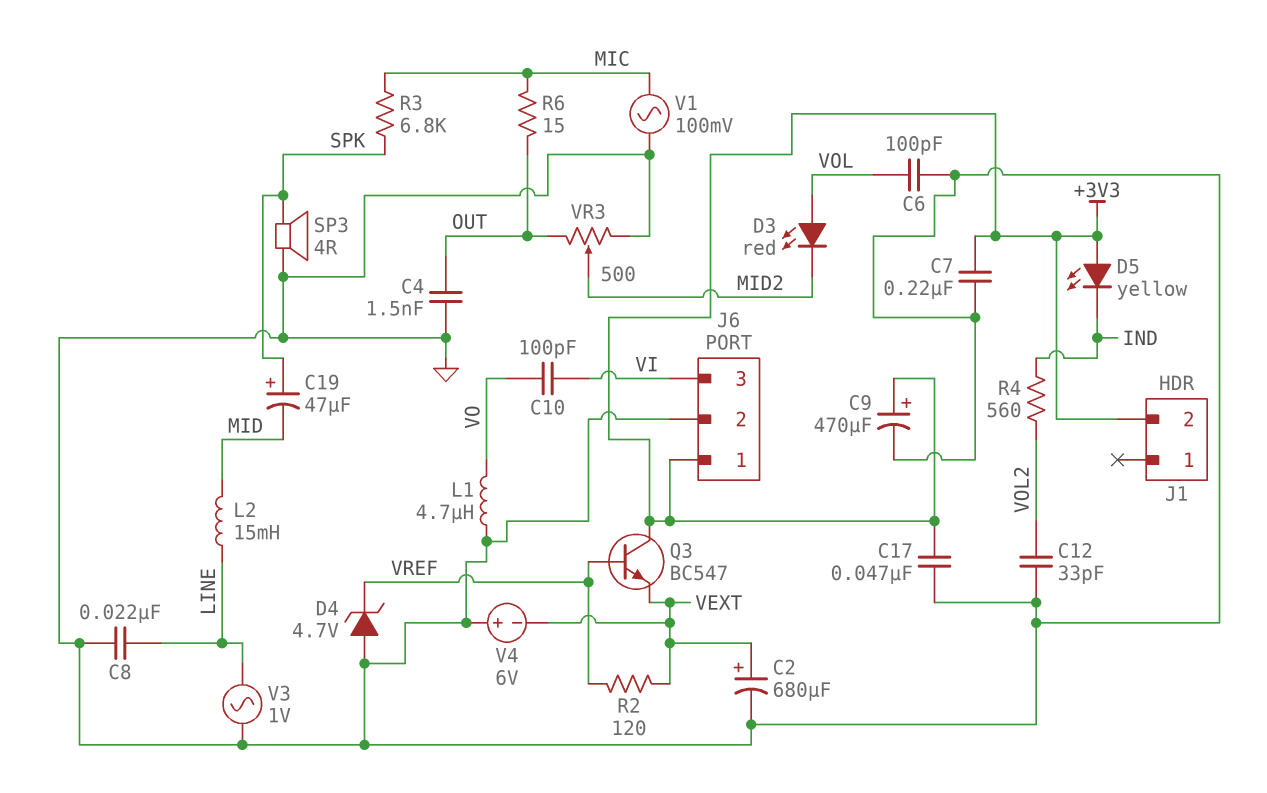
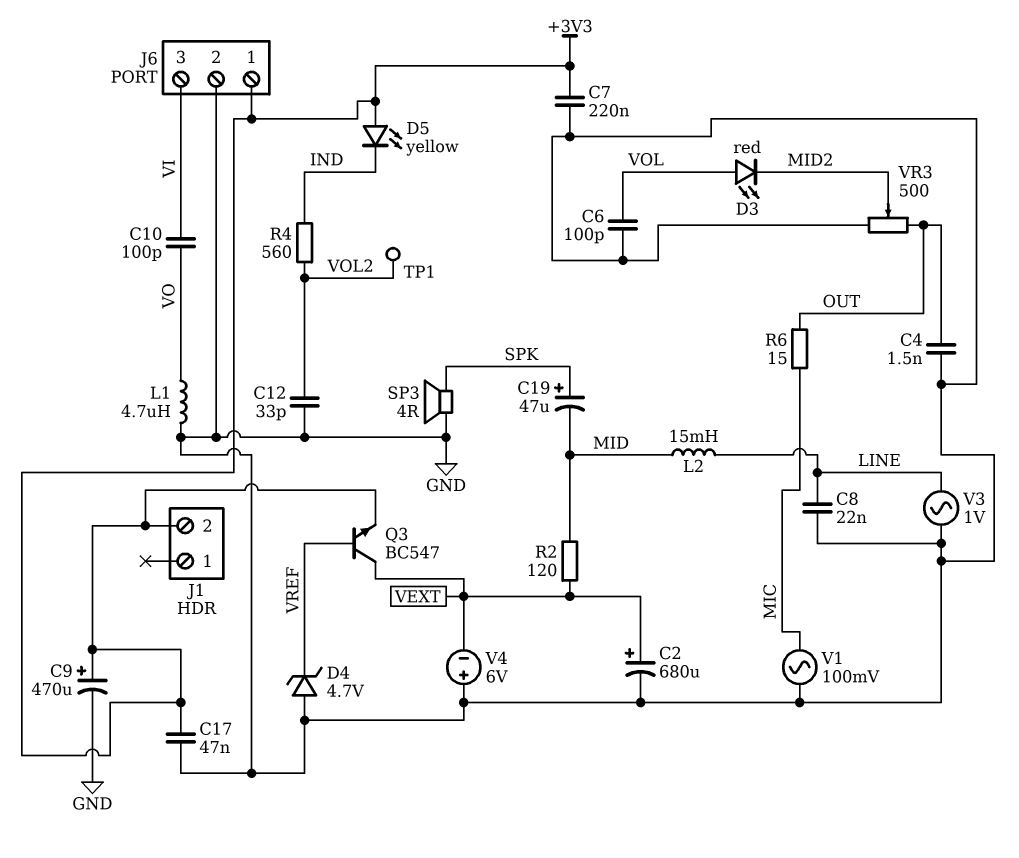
Q3: NPN BC547 (B VREF, C +3V3, E VEXT) -> NPN BC547 (B VREF, C VEXT, E +3V3)
R2: 120 (VEXT, VREF) -> 120 (MID, VEXT)
R3: 6.8k (MIC, SPK) -> none
TP1: none -> test point (VOL2)

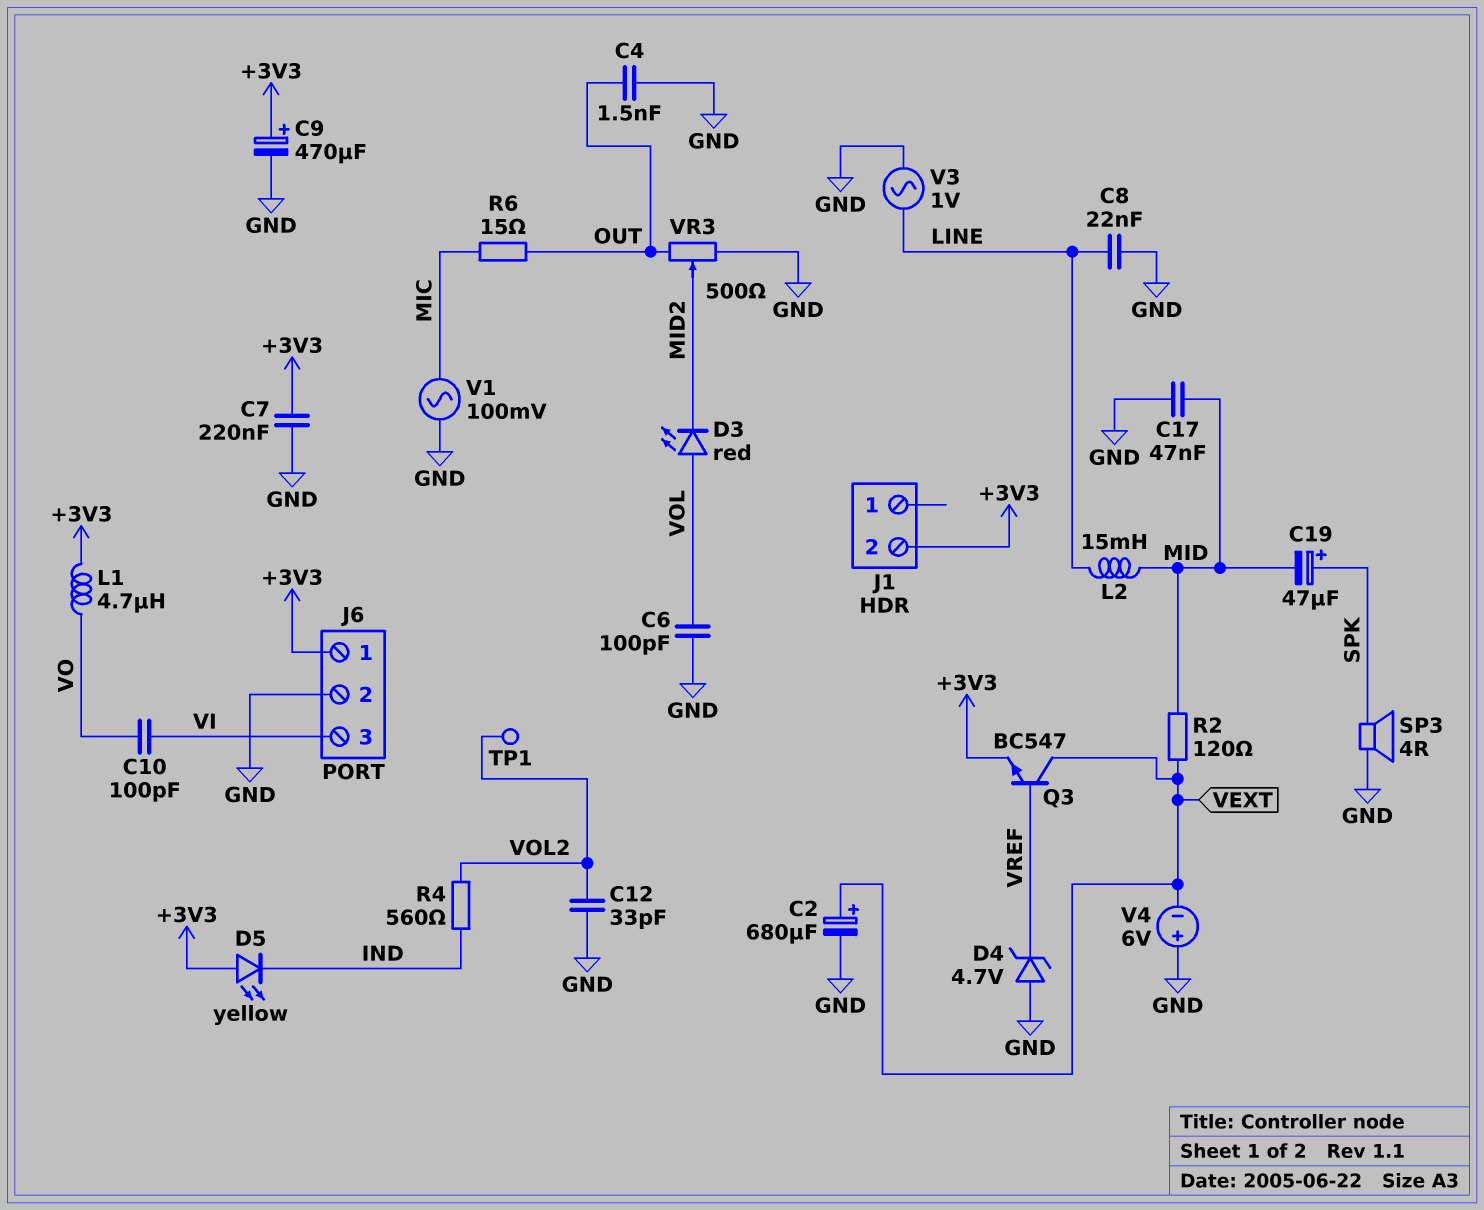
C17: 47nF (+3V3, GND) -> 47nF (GND, MID)
L1: 4.7uH (GND, VO) -> 4.7uH (+3V3, VO)

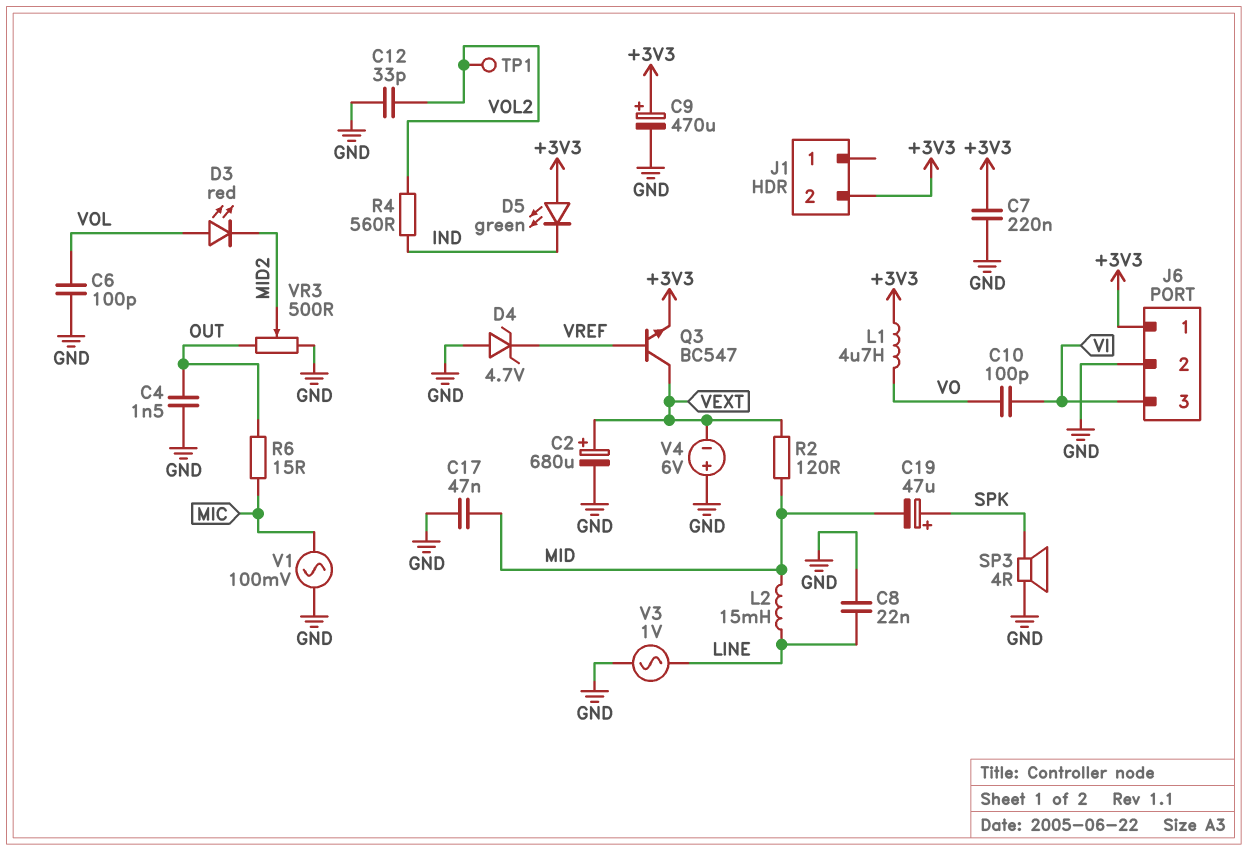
D5: LED yellow (A +3V3, K IND) -> LED green (A +3V3, K IND)

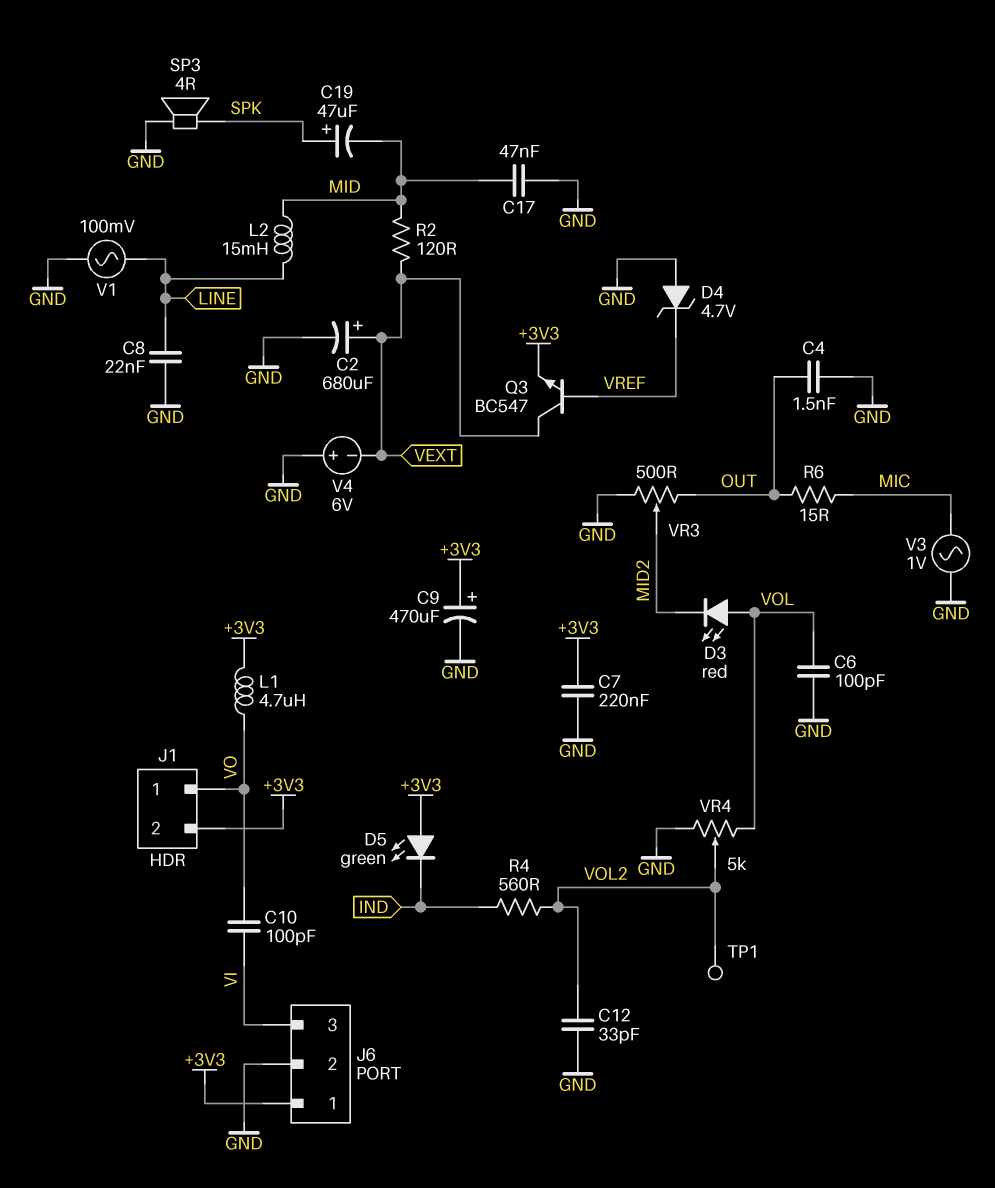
J1 pin 1: none -> VO
V1: AC 100mV (GND, MIC) -> AC 100mV (GND, LINE)
V3: AC 1V (GND, LINE) -> AC 1V (GND, MIC)
VR4: none -> 5k (GND, VOL, wiper VOL2)

